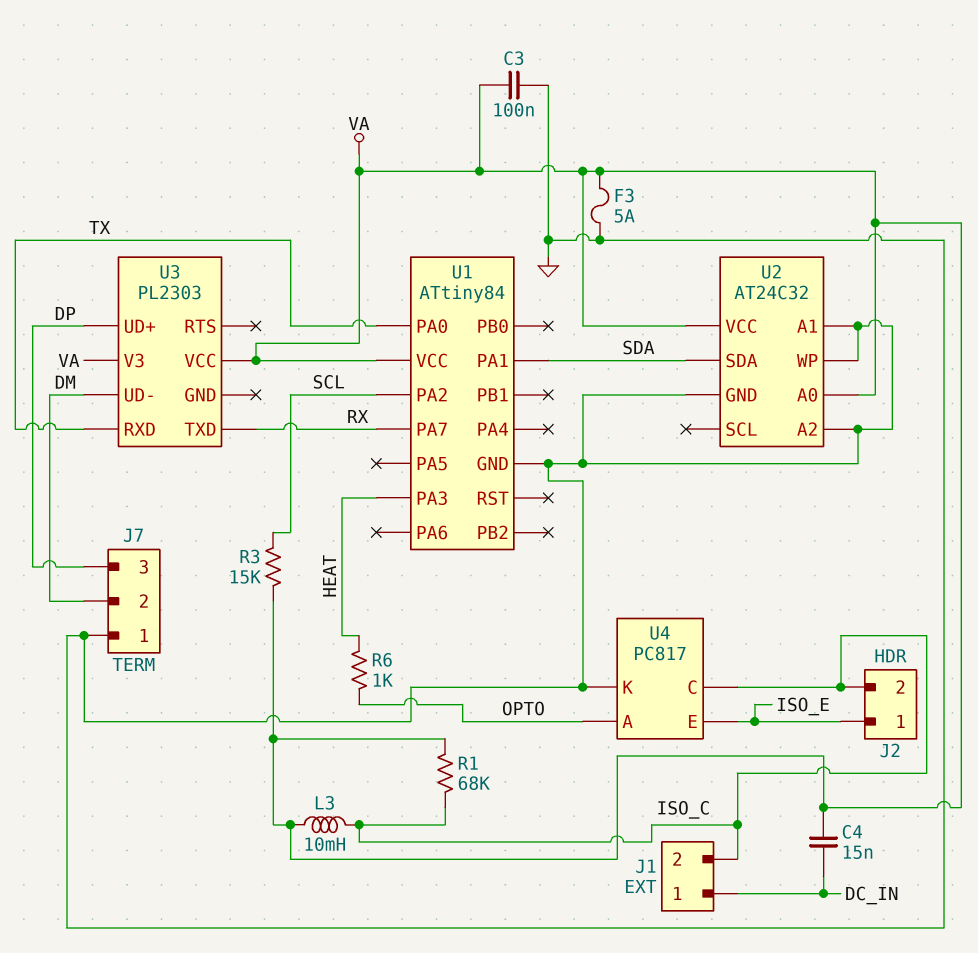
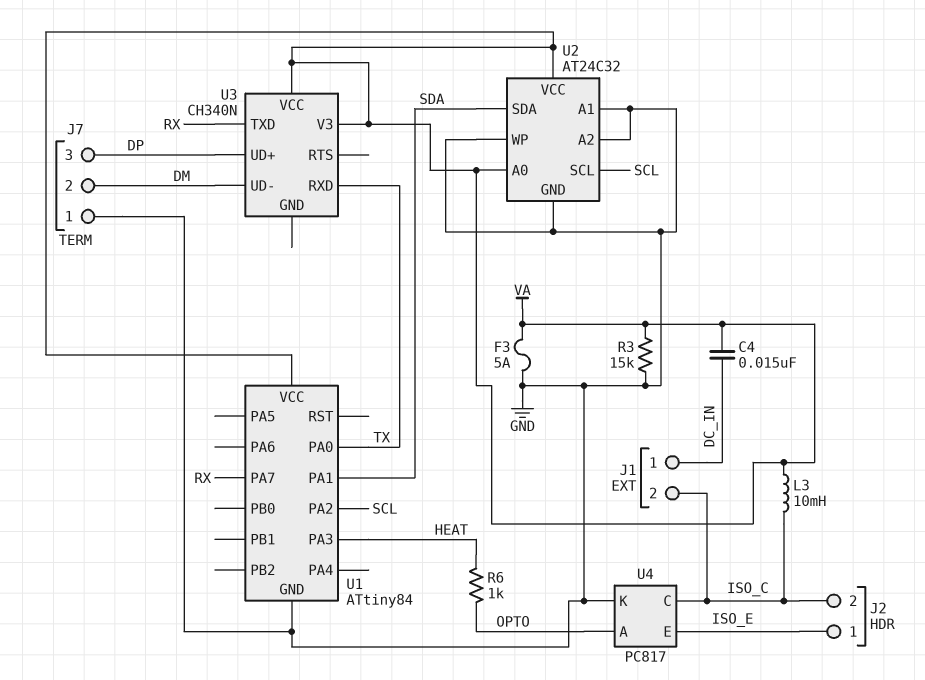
C3: 100nF (GND, VA) -> none
R1: 68k (ISO_C, VA) -> none
R3: 15k (SCL, VA) -> 15k (GND, VA)
U2 pin SCL: none -> SCL
U3: PL2303 -> CH340N

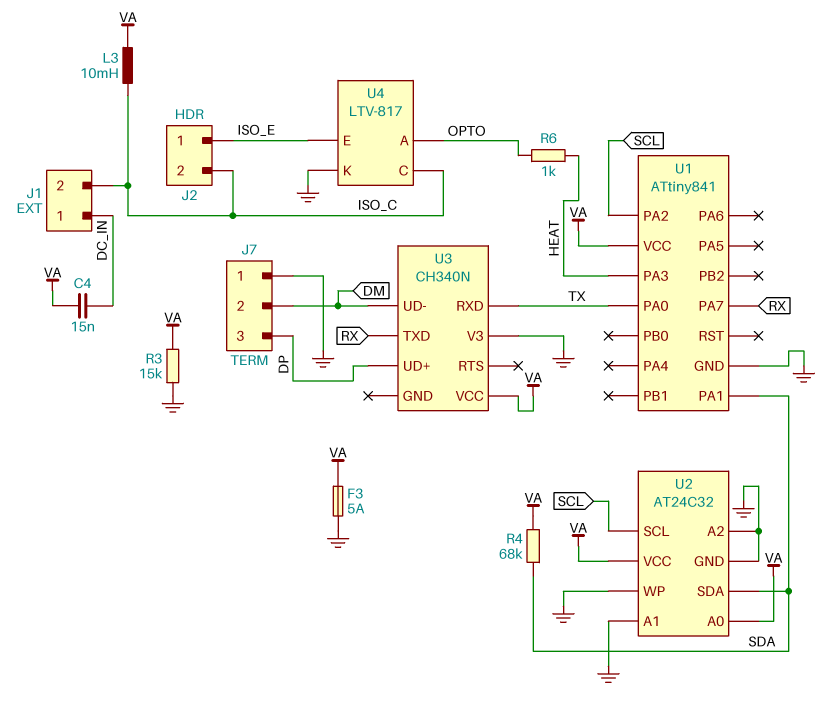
R4: none -> 68k (SDA, VA)
U1: ATtiny84 -> ATtiny841
U3 pin V3: VA -> GND
U4: PC817 -> LTV-817

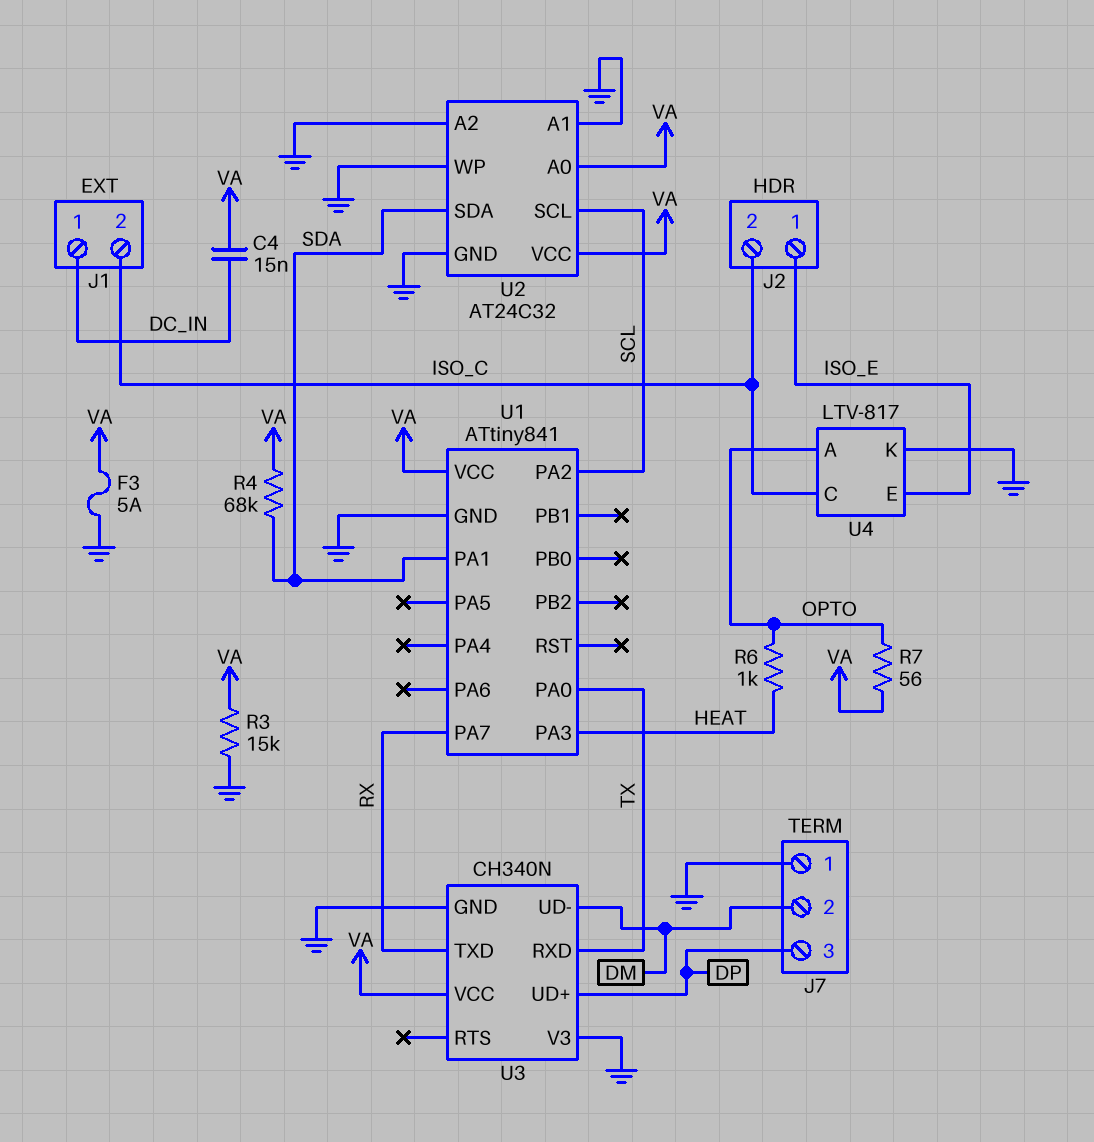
L3: 10mH (ISO_C, VA) -> none
R7: none -> 56 (OPTO, VA)
U3 pin GND: none -> GND

